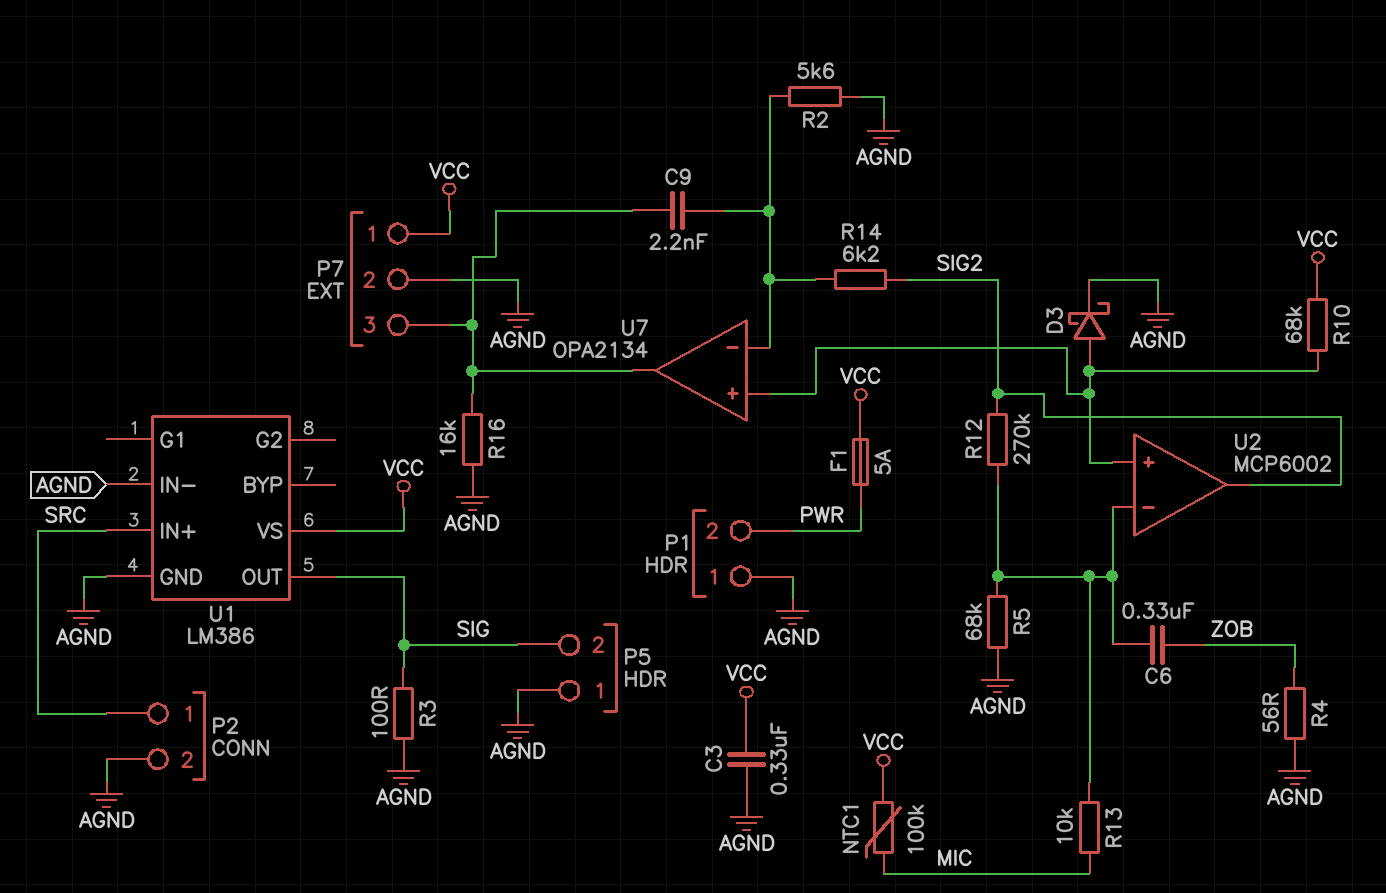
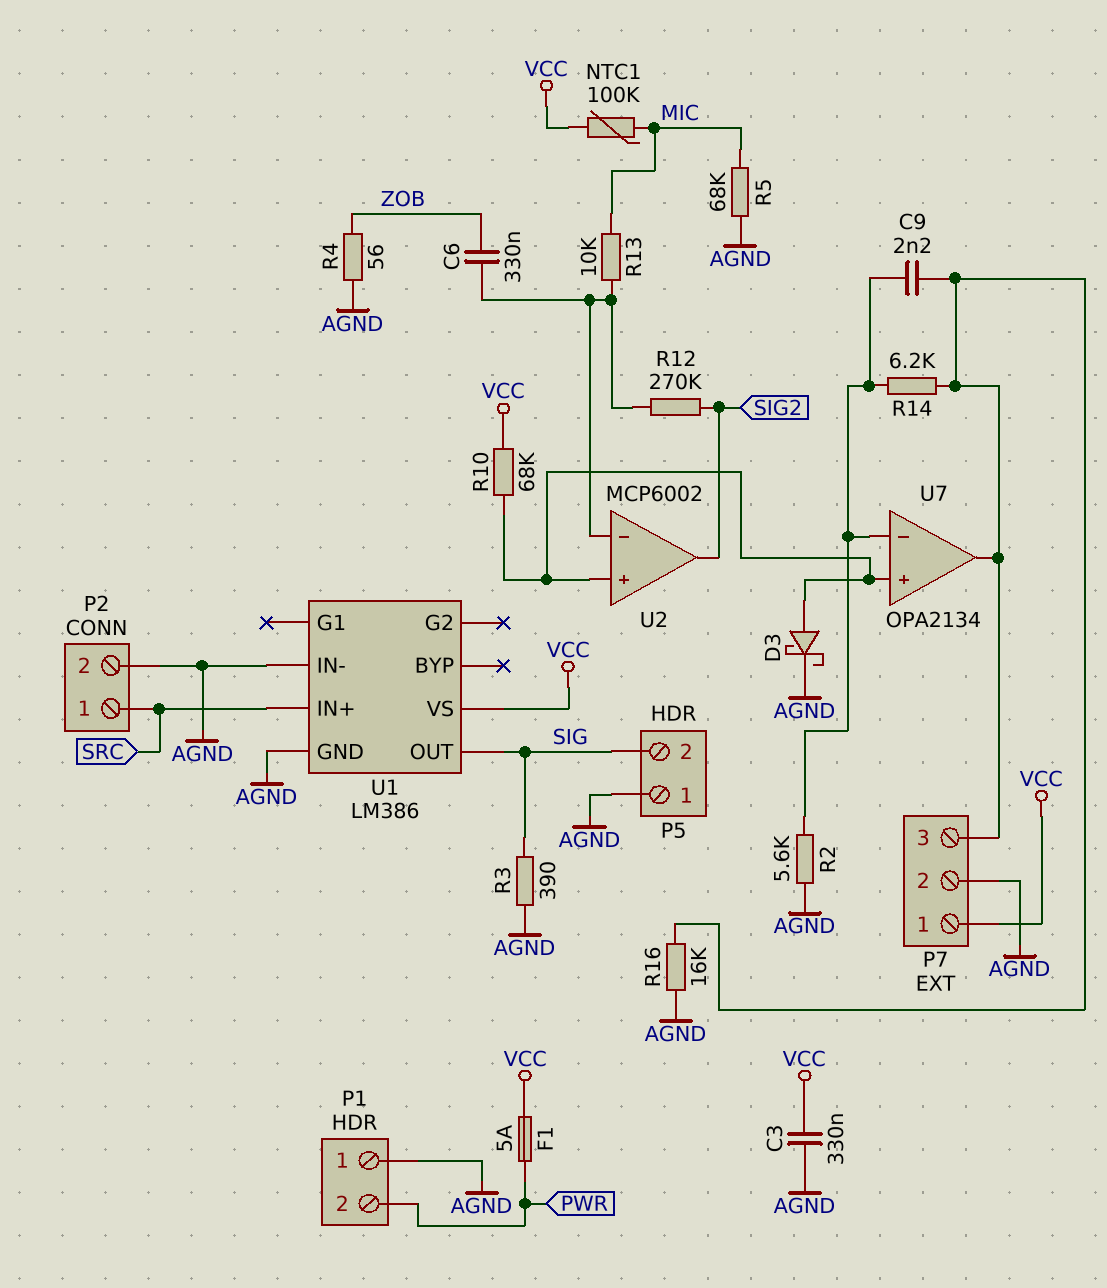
R3: 100 (AGND, SIG) -> 390 (AGND, SIG)
R5: 68k (AGND, U2/in-) -> 68k (AGND, MIC)
R14: 6.2k (SIG2, U7/in-) -> 6.2k (P7/3, U7/in-)

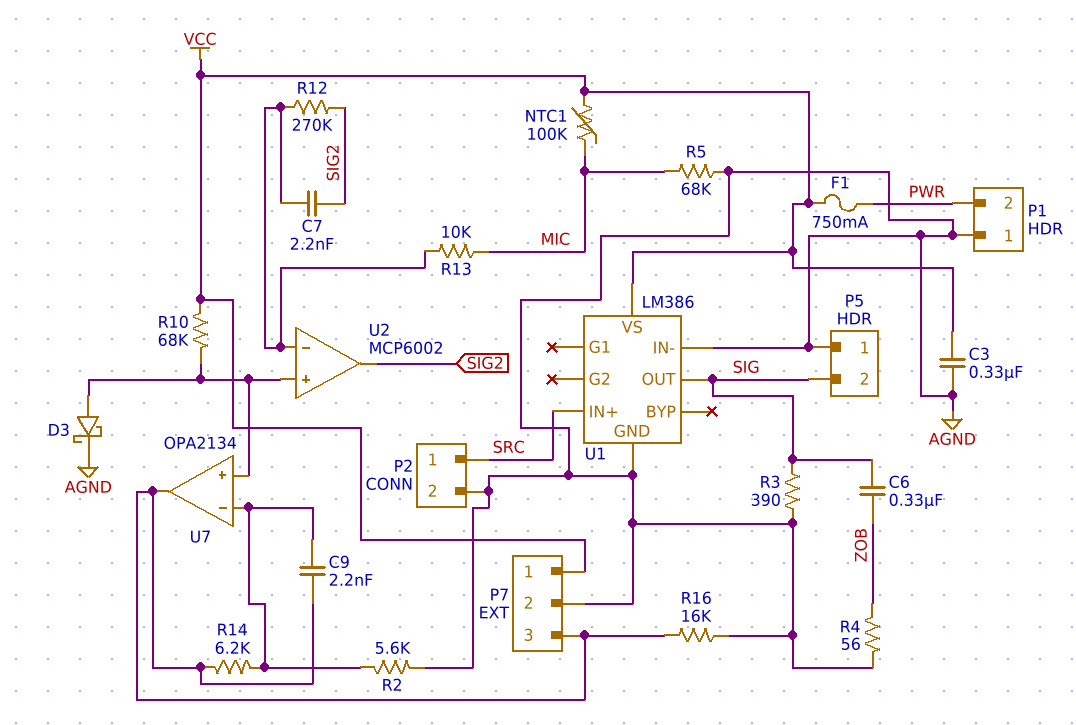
C6: 330nF (U2/in-, ZOB) -> 330nF (SIG, ZOB)
C7: none -> 2.2nF (SIG2, U2/in-)
F1: 5A (PWR, VCC) -> 750mA (PWR, VCC)

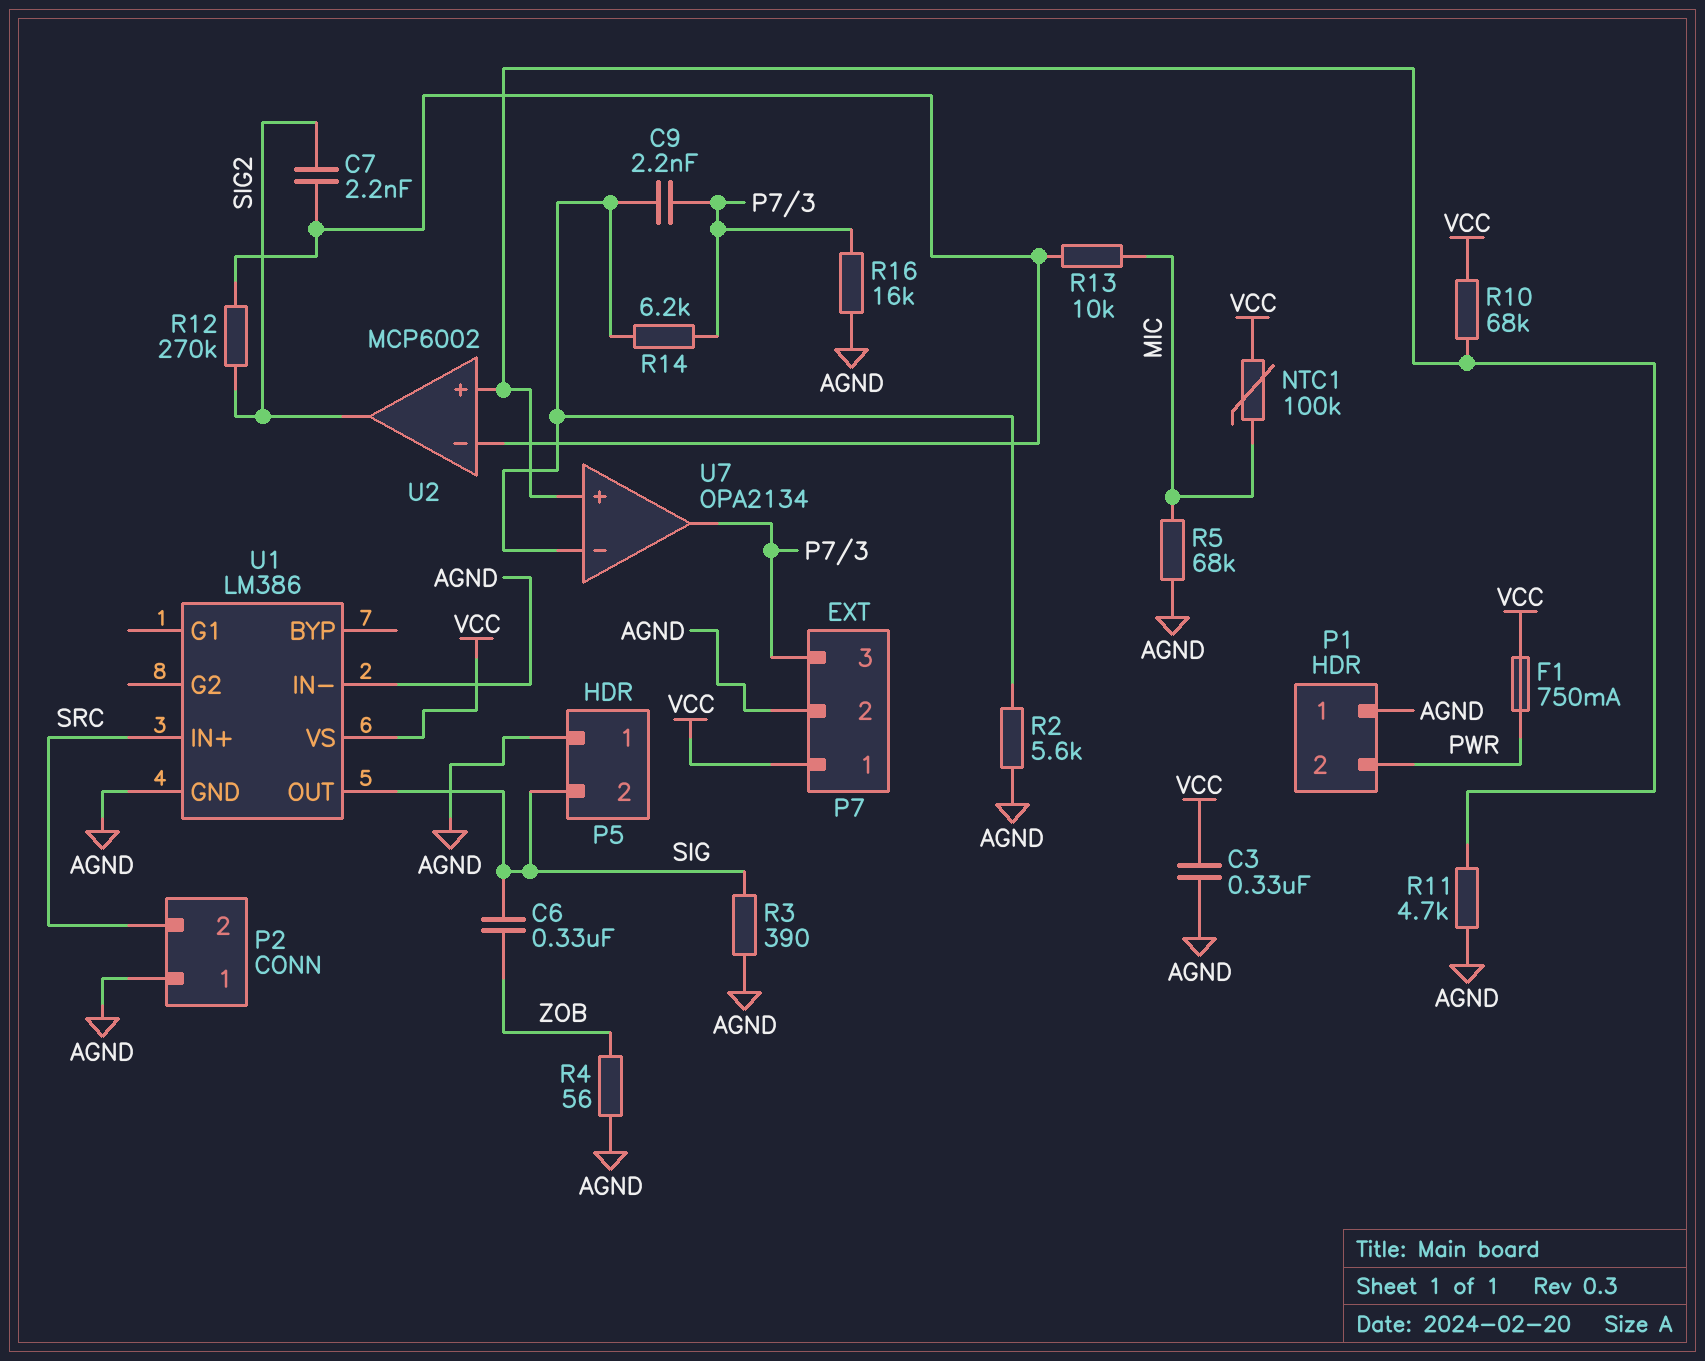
D3: schottky (A U2/in+, K AGND) -> none
P2 pin 1: SRC -> AGND
P2 pin 2: AGND -> SRC
R11: none -> 4.7k (AGND, U2/in+)

